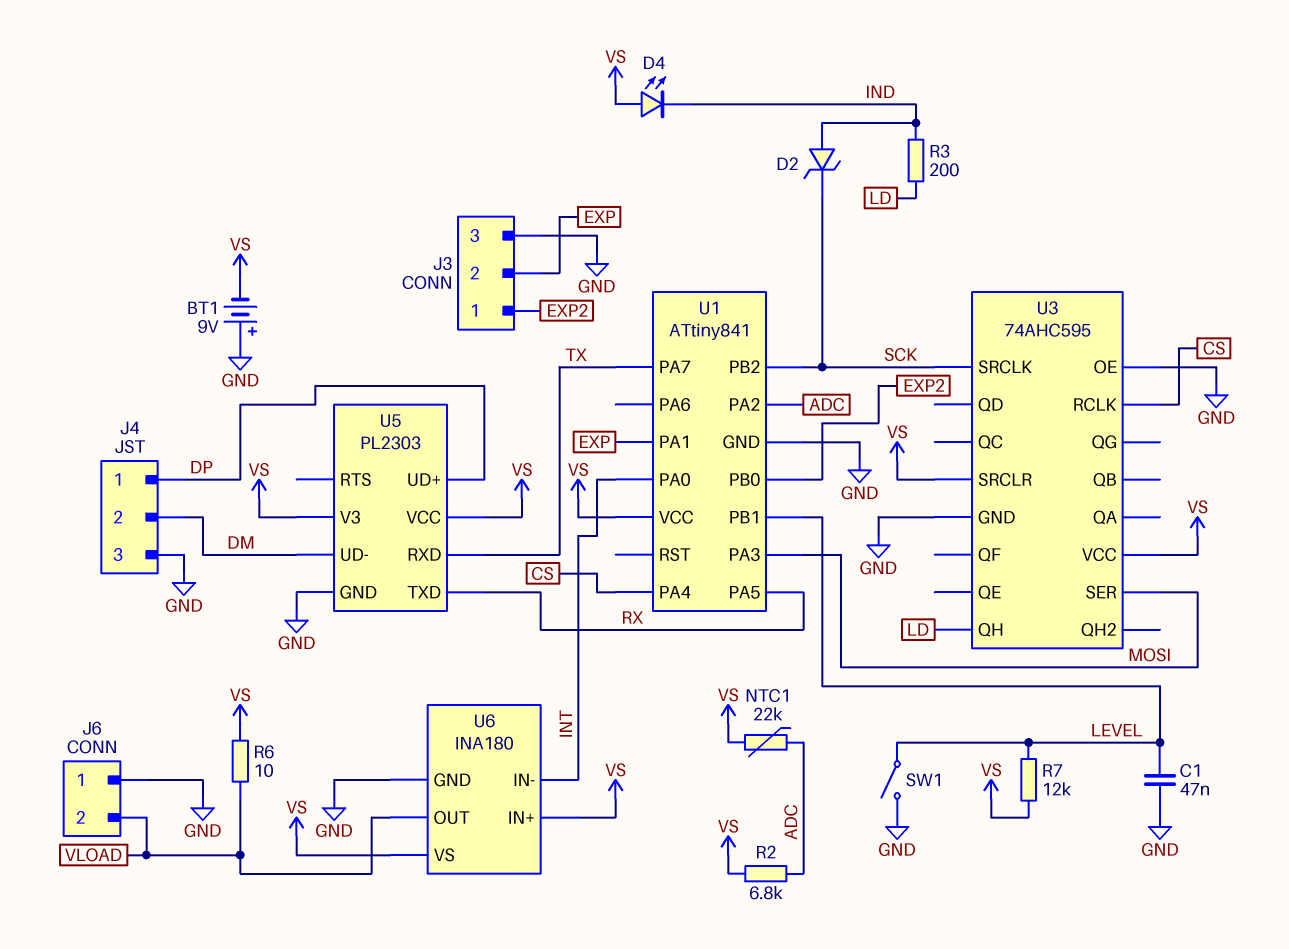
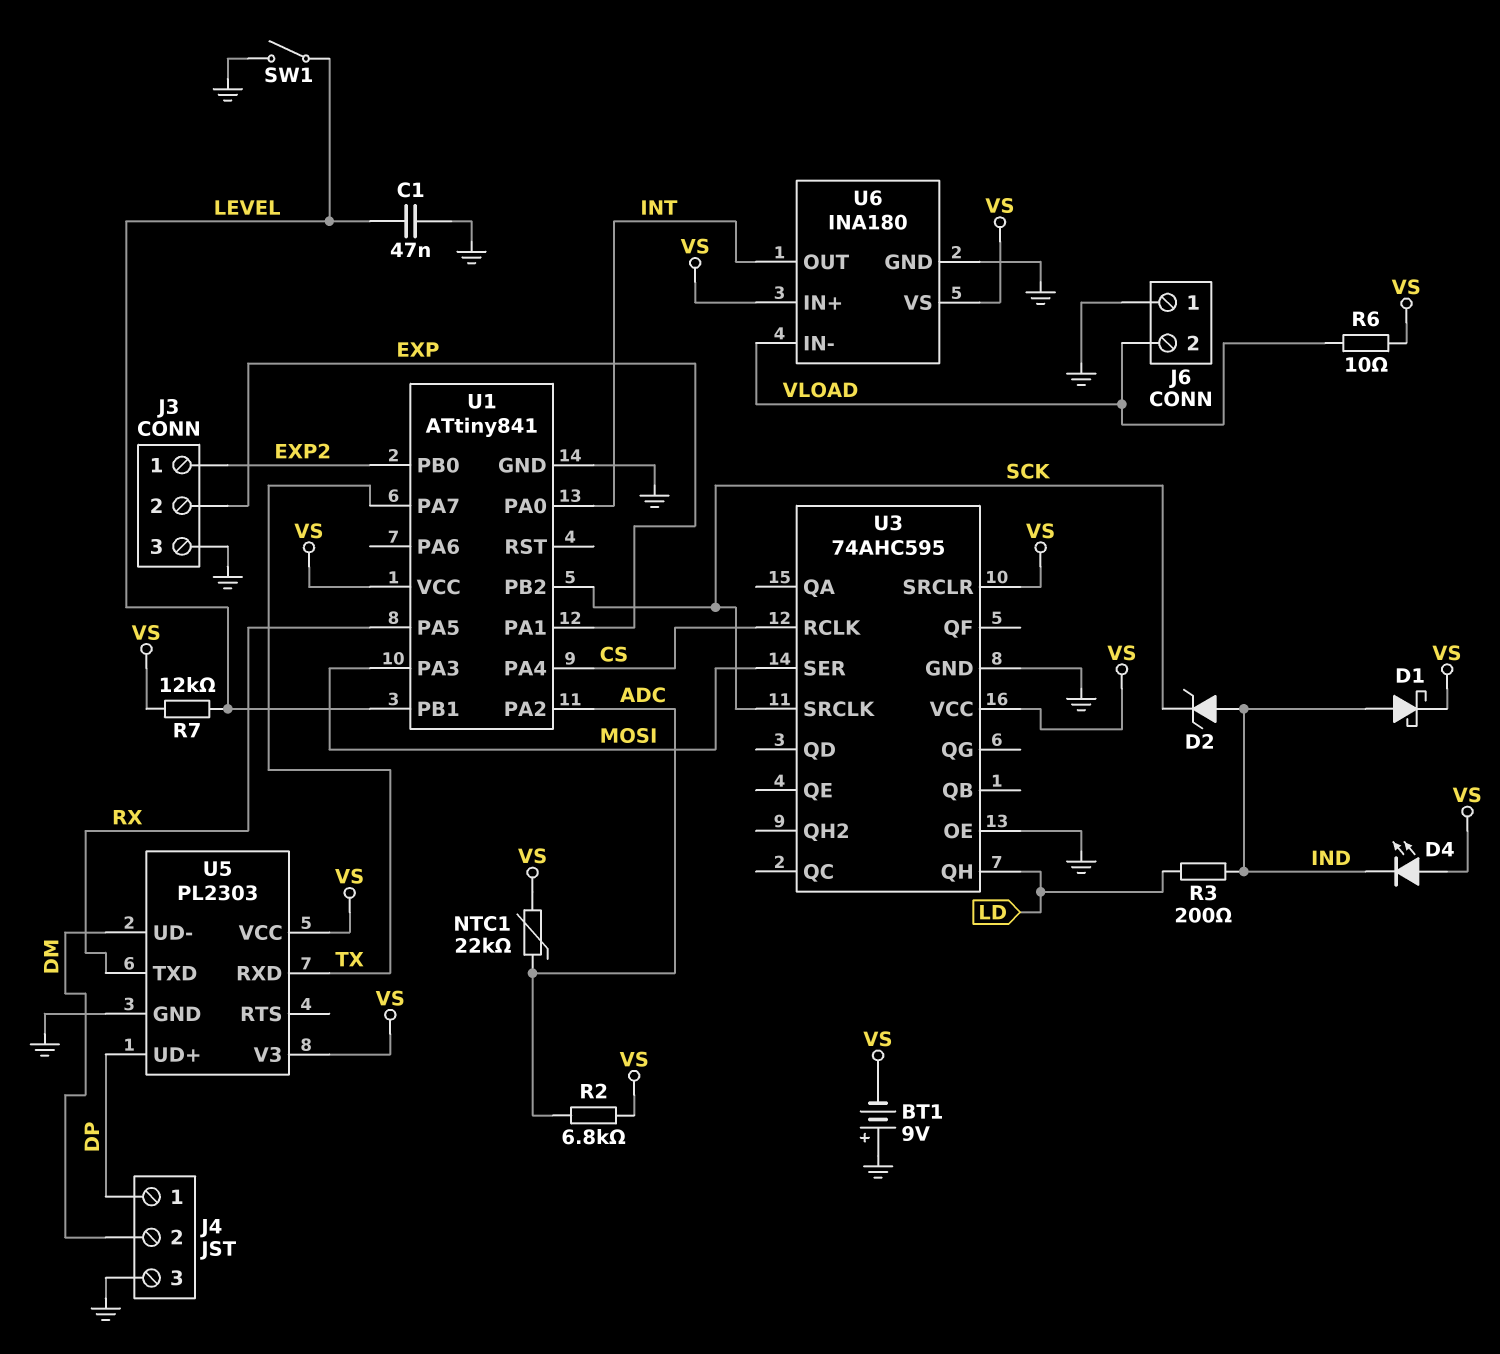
D1: none -> schottky (A IND, K VS)
U6 pin IN-: INT -> VLOAD
U6 pin OUT: VLOAD -> INT

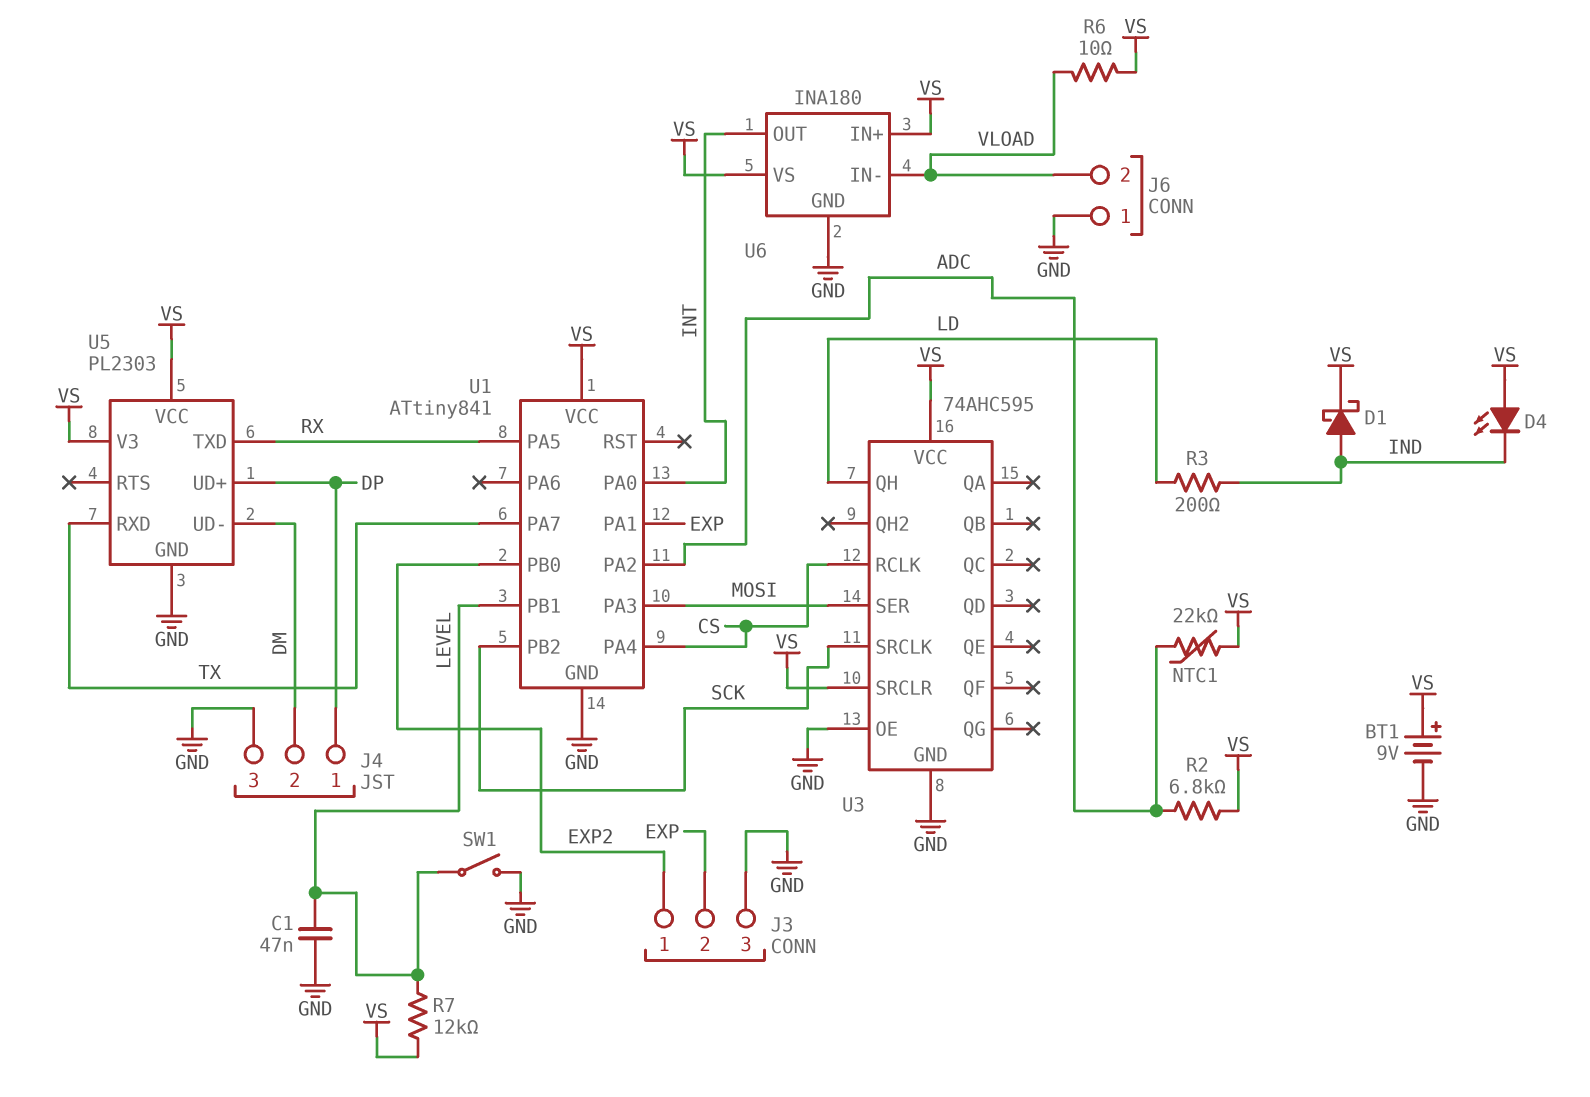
BT1: 9V (plus GND, minus VS) -> 9V (plus VS, minus GND)
D2: zener (A IND, K SCK) -> none

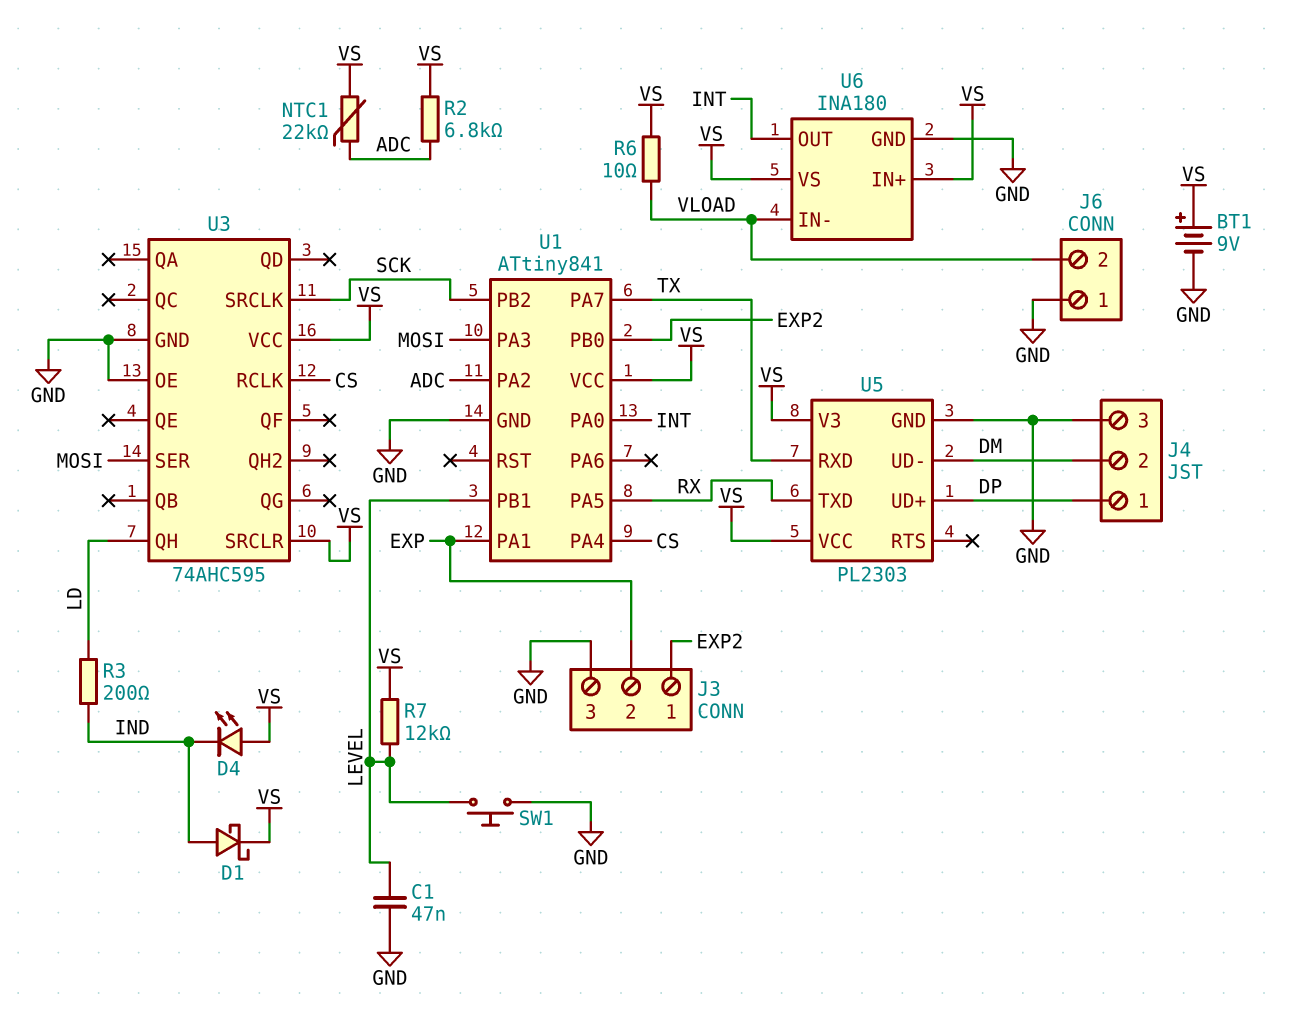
SW1: switch (GND, LEVEL) -> button (GND, LEVEL)

